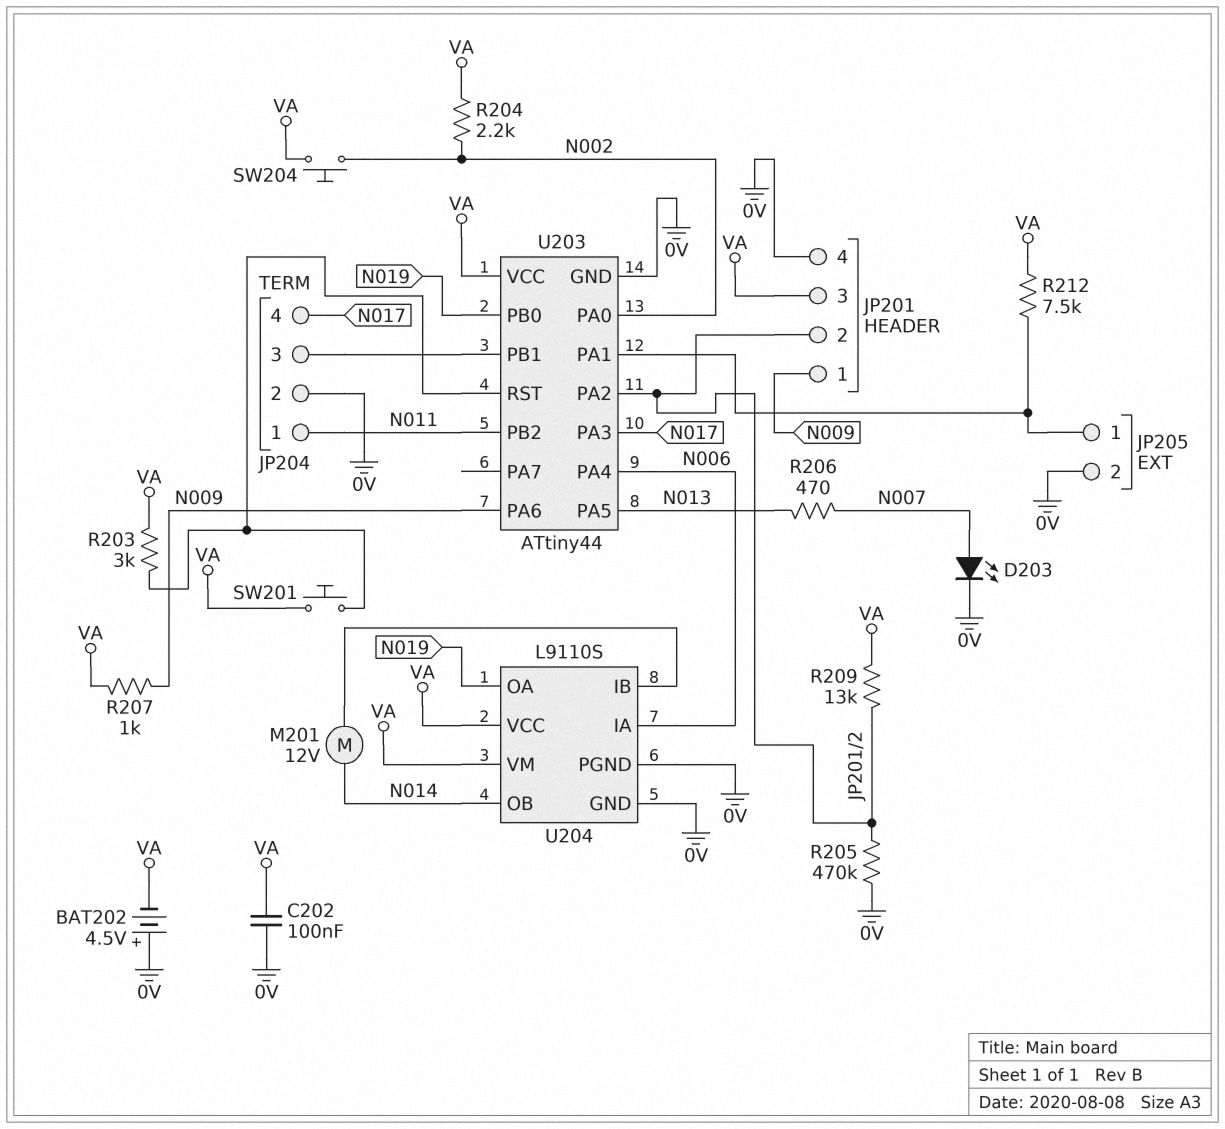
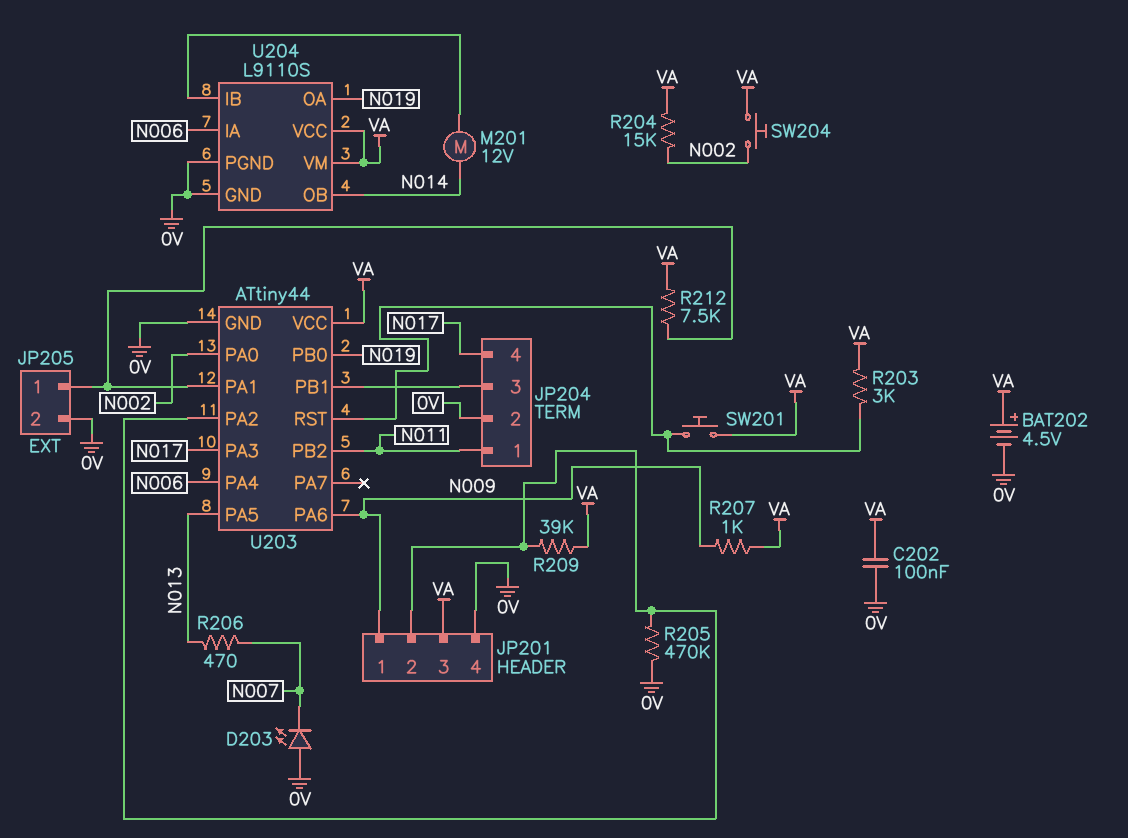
BAT202: 4.5V (plus 0V, minus VA) -> 4.5V (plus VA, minus 0V)
D203: LED (A N007, K 0V) -> LED (A 0V, K N007)
R204: 2.2k (N002, VA) -> 15k (N002, VA)
R209: 13k (JP201/2, VA) -> 39k (JP201/2, VA)

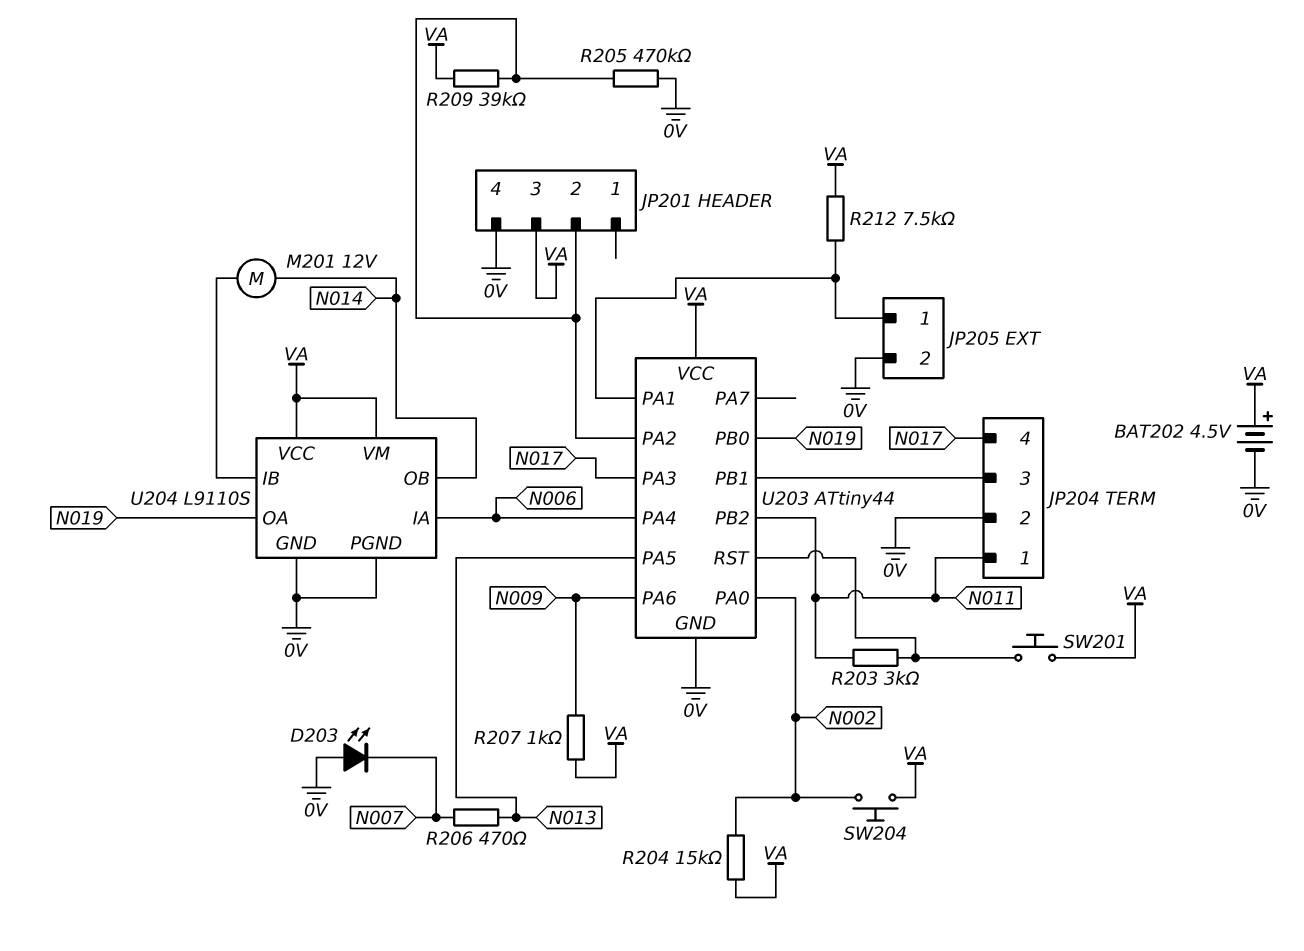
C202: 100nF (0V, VA) -> none
JP201 pin 1: N009 -> none
R203: 3k (U203/RST, VA) -> 3k (N011, U203/RST)

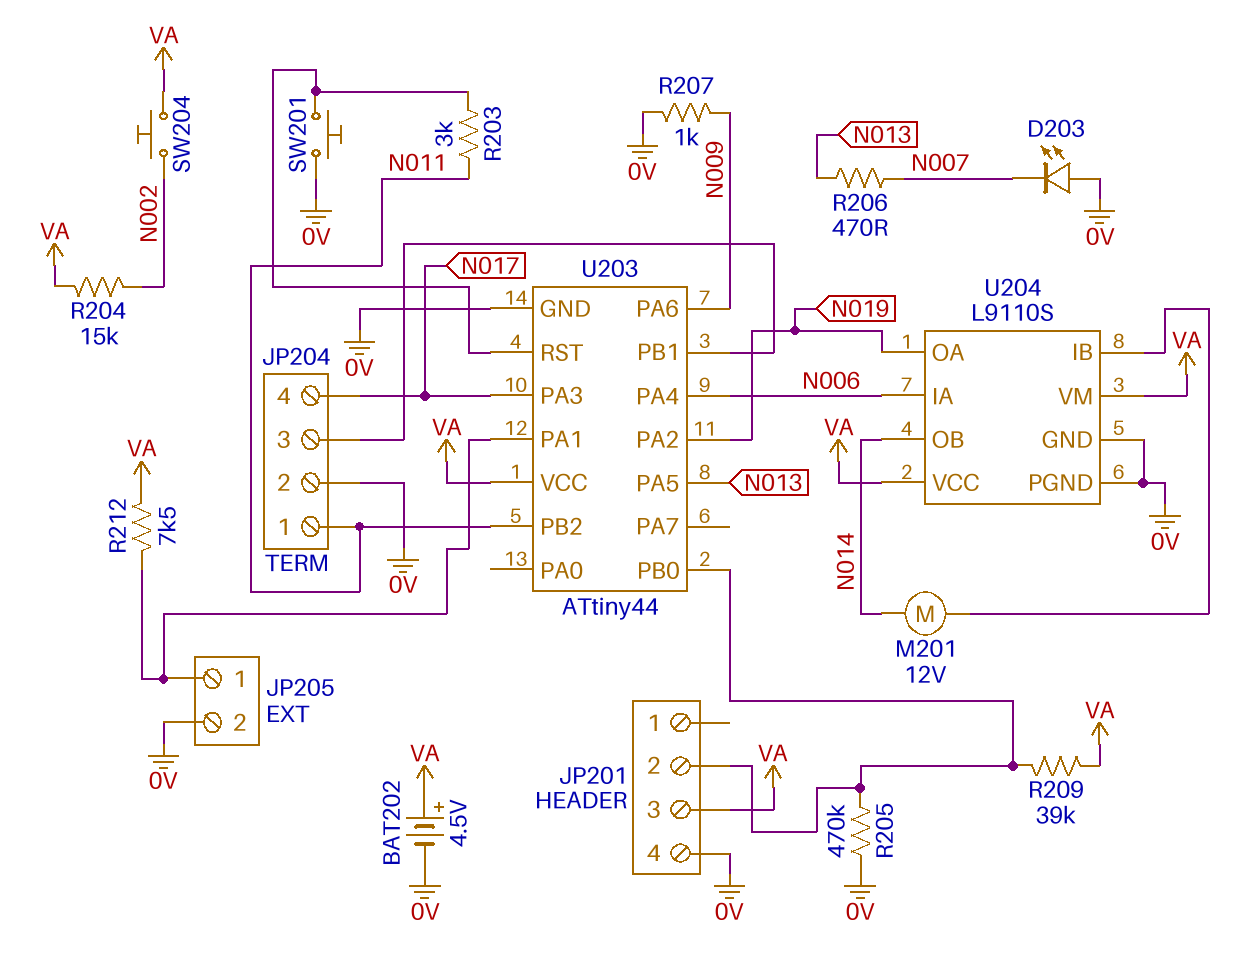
R207: 1k (N009, VA) -> 1k (0V, N009)
SW201: button (U203/RST, VA) -> button (0V, U203/RST)
U203 pin PA0: N002 -> none
U203 pin PA2: JP201/2 -> N019
U203 pin PB0: N019 -> JP201/2

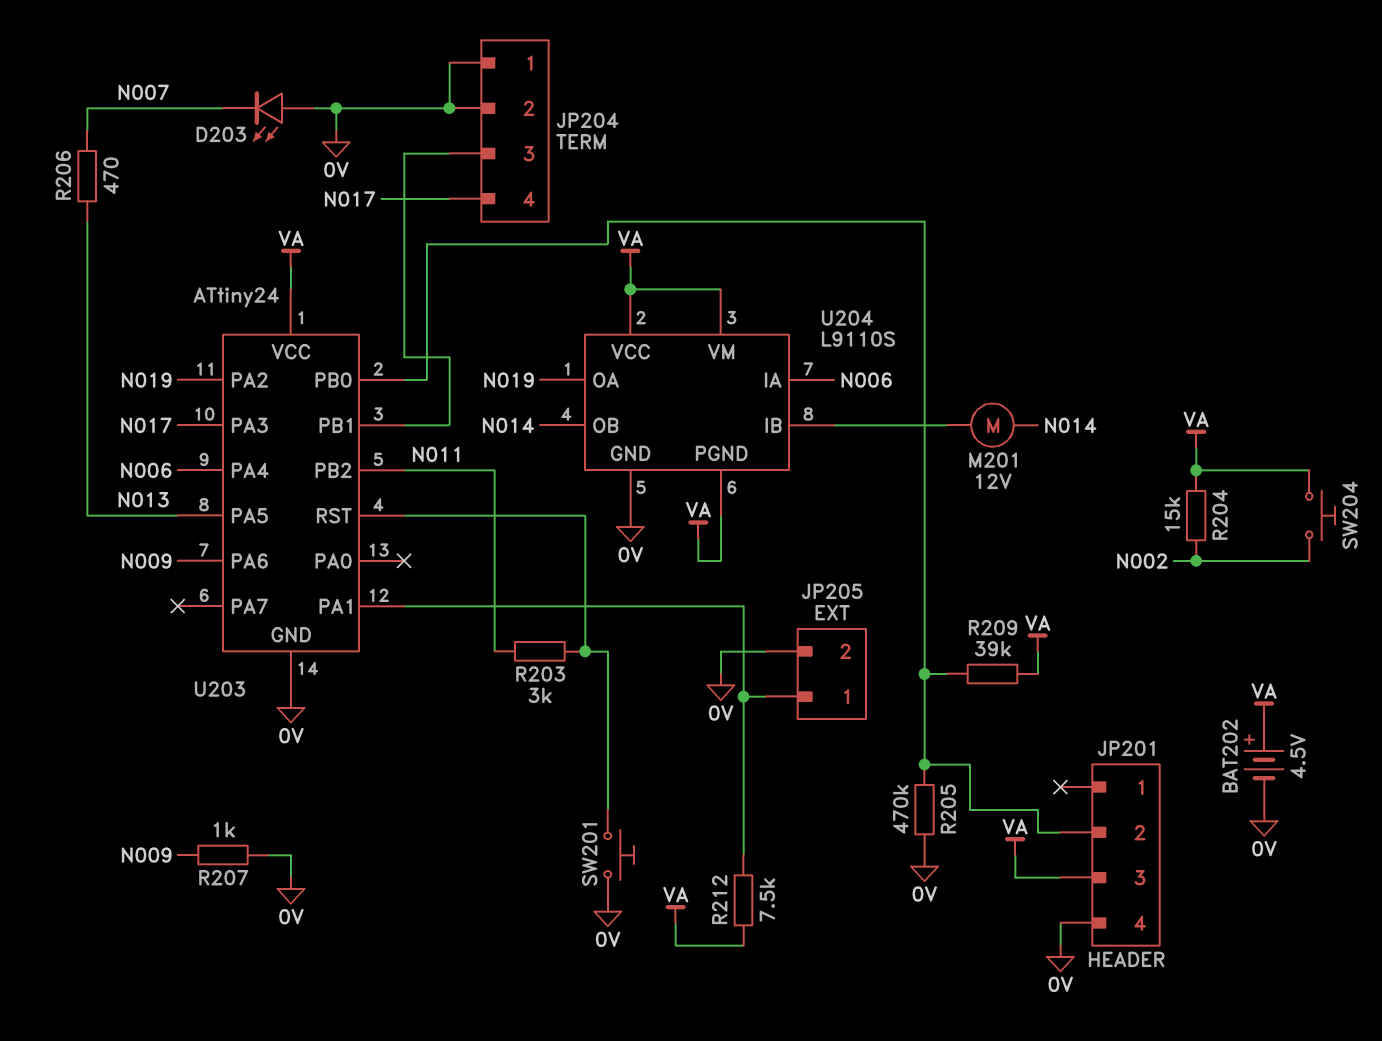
JP204 pin 1: N011 -> 0V
U203: ATtiny44 -> ATtiny24
U204 pin PGND: 0V -> VA

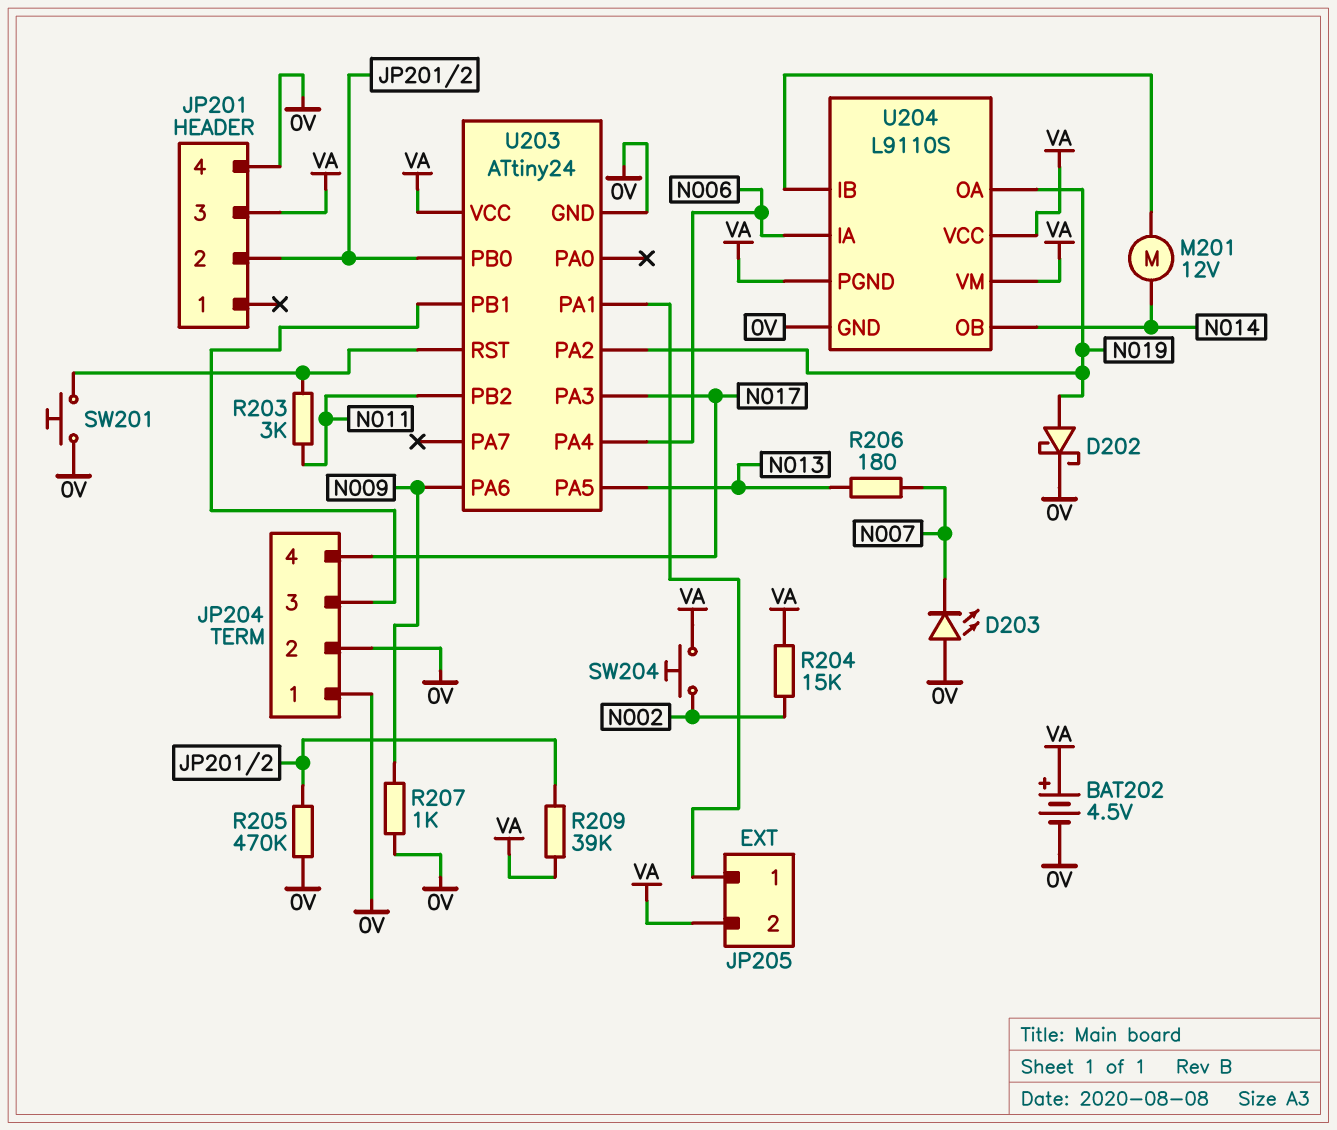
D202: none -> schottky (A N019, K 0V)
JP205 pin 2: 0V -> VA
R206: 470 (N007, N013) -> 180 (N007, N013)
R212: 7.5k (JP205/1, VA) -> none

